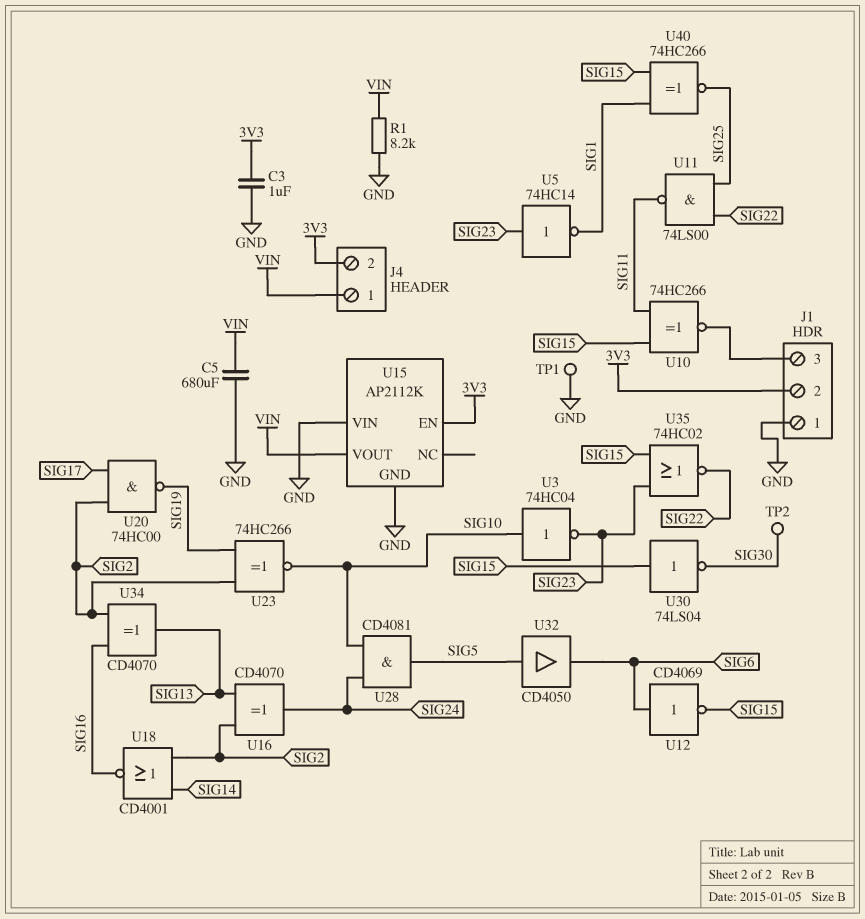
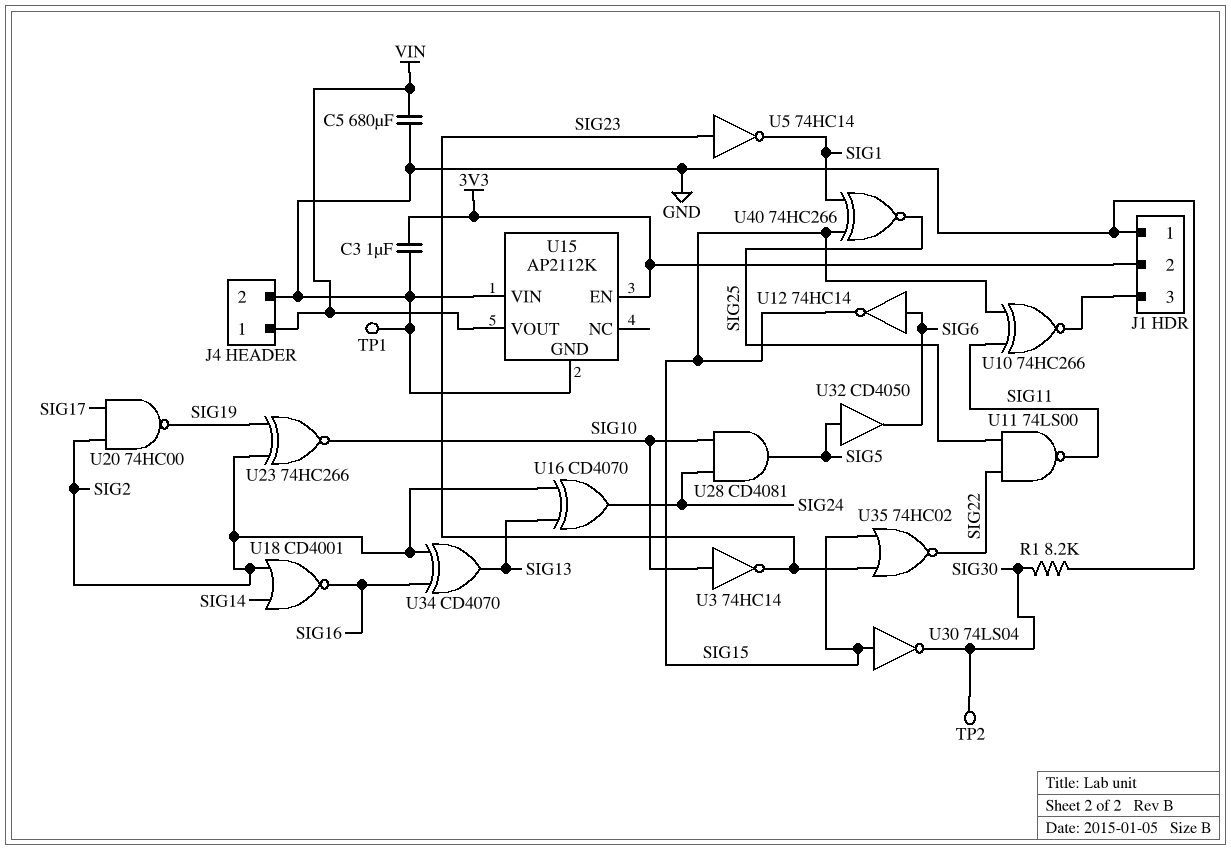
J4 pin 2: 3V3 -> GND
R1: 8.2k (GND, VIN) -> 8.2k (GND, SIG30)
U3: NOT 74HC04 (in SIG10, out SIG23) -> NOT 74HC14 (in SIG10, out SIG23)
U12: NOT CD4069 (in SIG6, out SIG15) -> NOT 74HC14 (in SIG6, out SIG15)

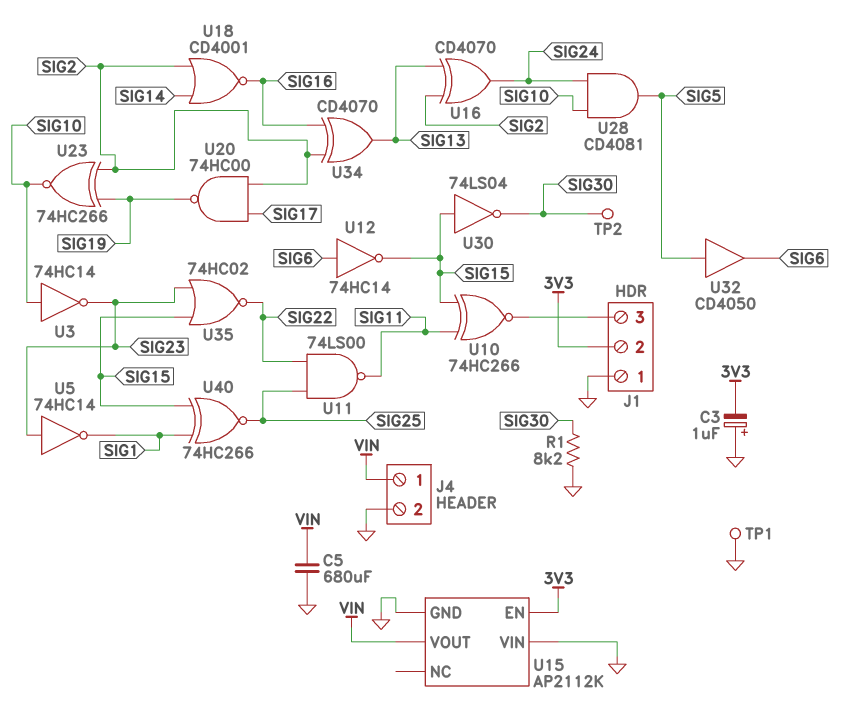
C3: 1uF (3V3, GND) -> 1uF (plus GND, minus 3V3)

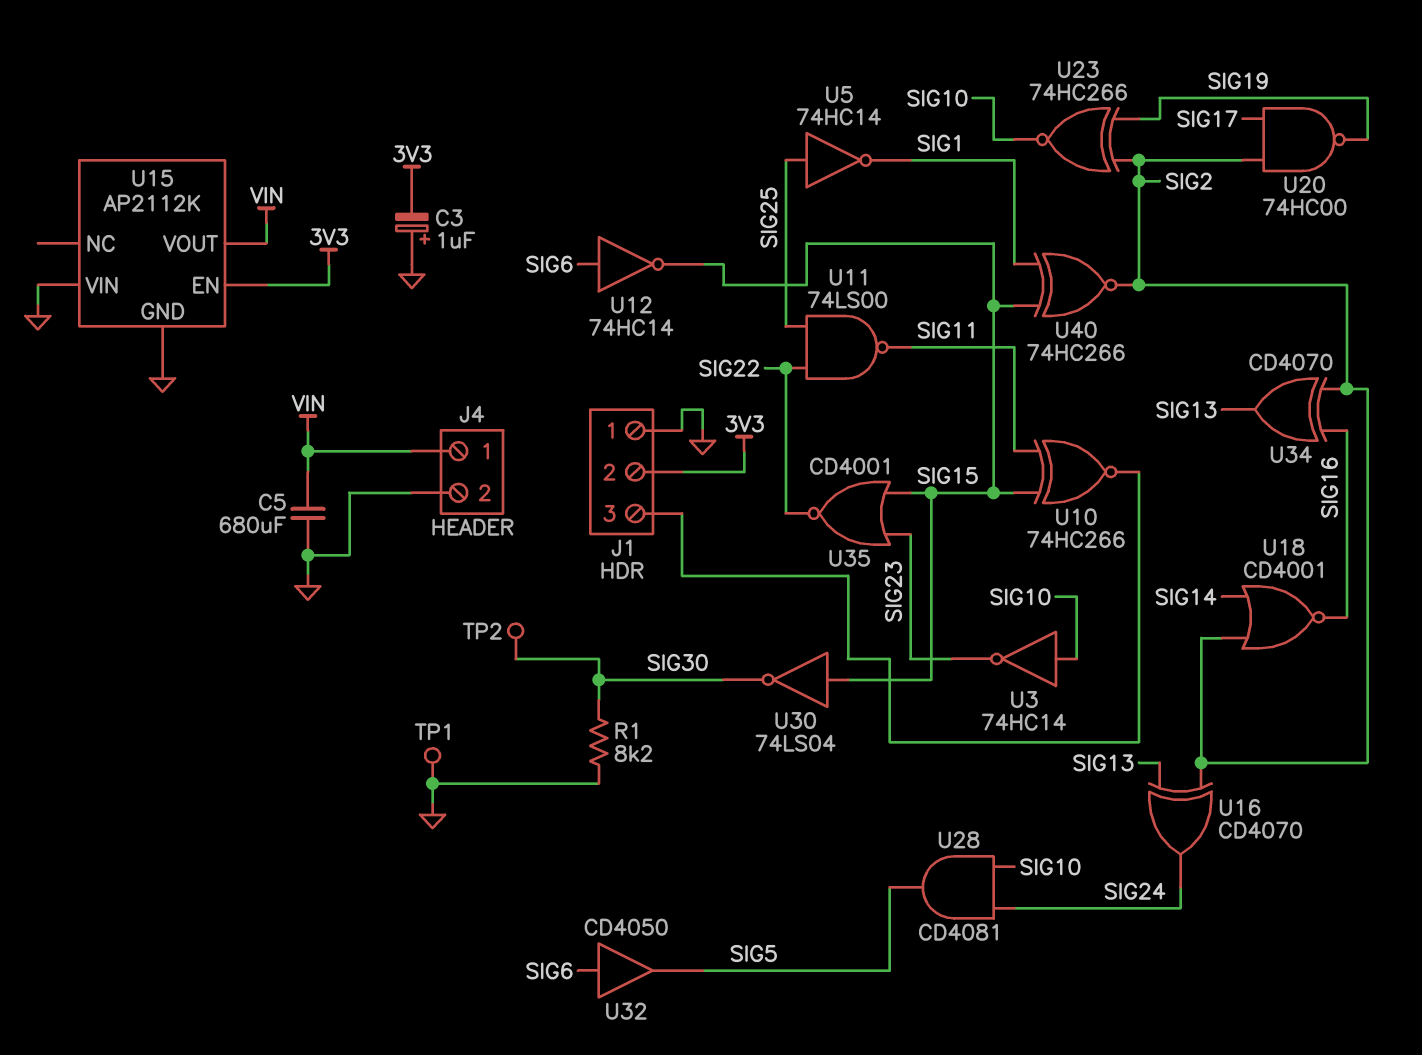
U5: NOT 74HC14 (in SIG23, out SIG1) -> NOT 74HC14 (in SIG25, out SIG1)
U32: buffer CD4050 (in SIG5, out SIG6) -> buffer CD4050 (in SIG6, out SIG5)
U35: NOR 74HC02 (in SIG15, in SIG23, out SIG22) -> NOR CD4001 (in SIG15, in SIG23, out SIG22)
U40: XNOR 74HC266 (in SIG1, in SIG15, out SIG25) -> XNOR 74HC266 (in SIG1, in SIG15, out SIG2)

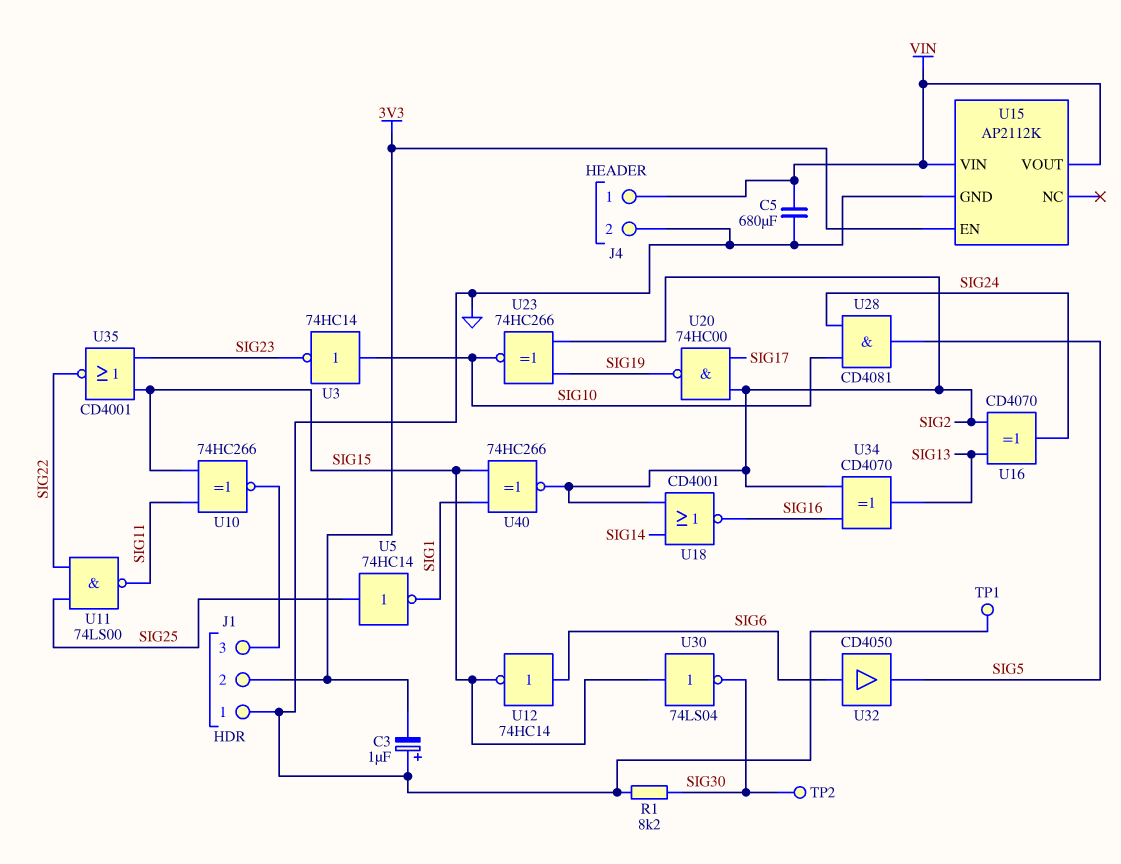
U15 pin VIN: GND -> VIN

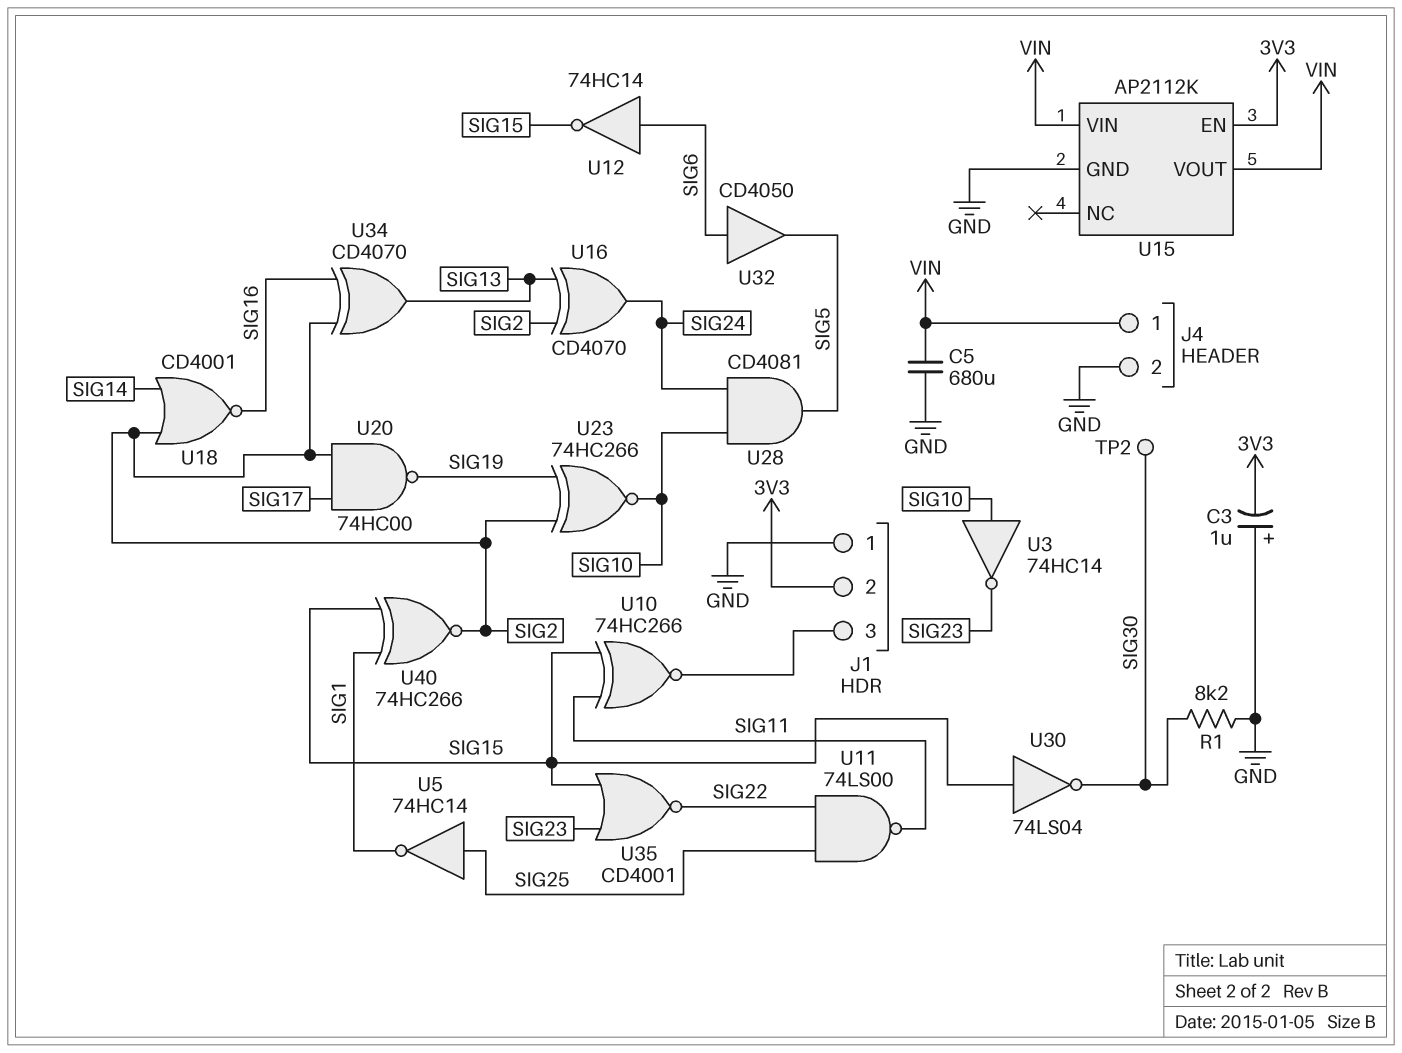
TP1: test point (GND) -> none

